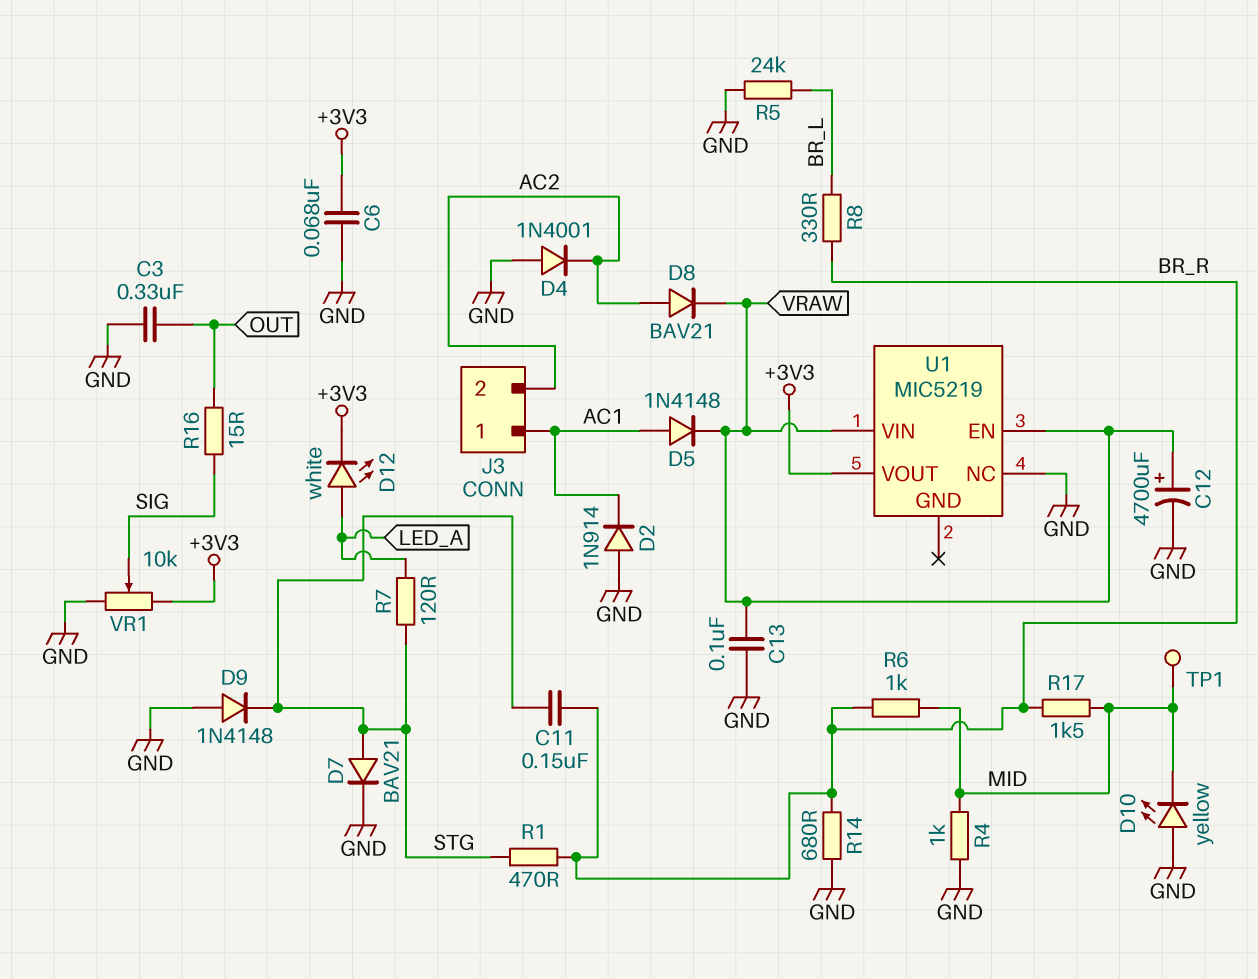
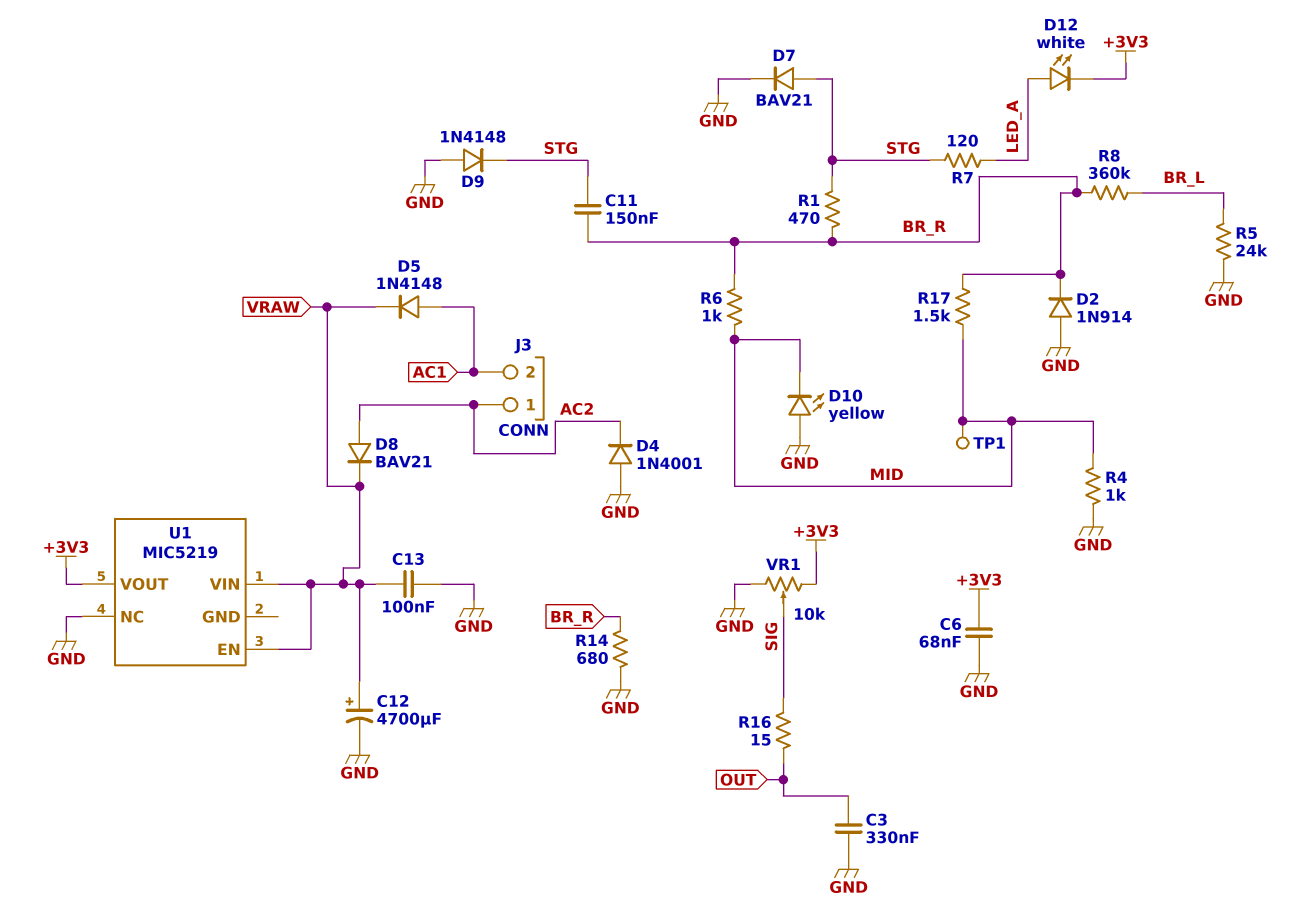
D2: diode 1N914 (A GND, K AC1) -> diode 1N914 (A GND, K BR_R)
J3 pin 1: AC1 -> AC2
J3 pin 2: AC2 -> AC1
R8: 330 (BR_L, BR_R) -> 360k (BR_L, BR_R)

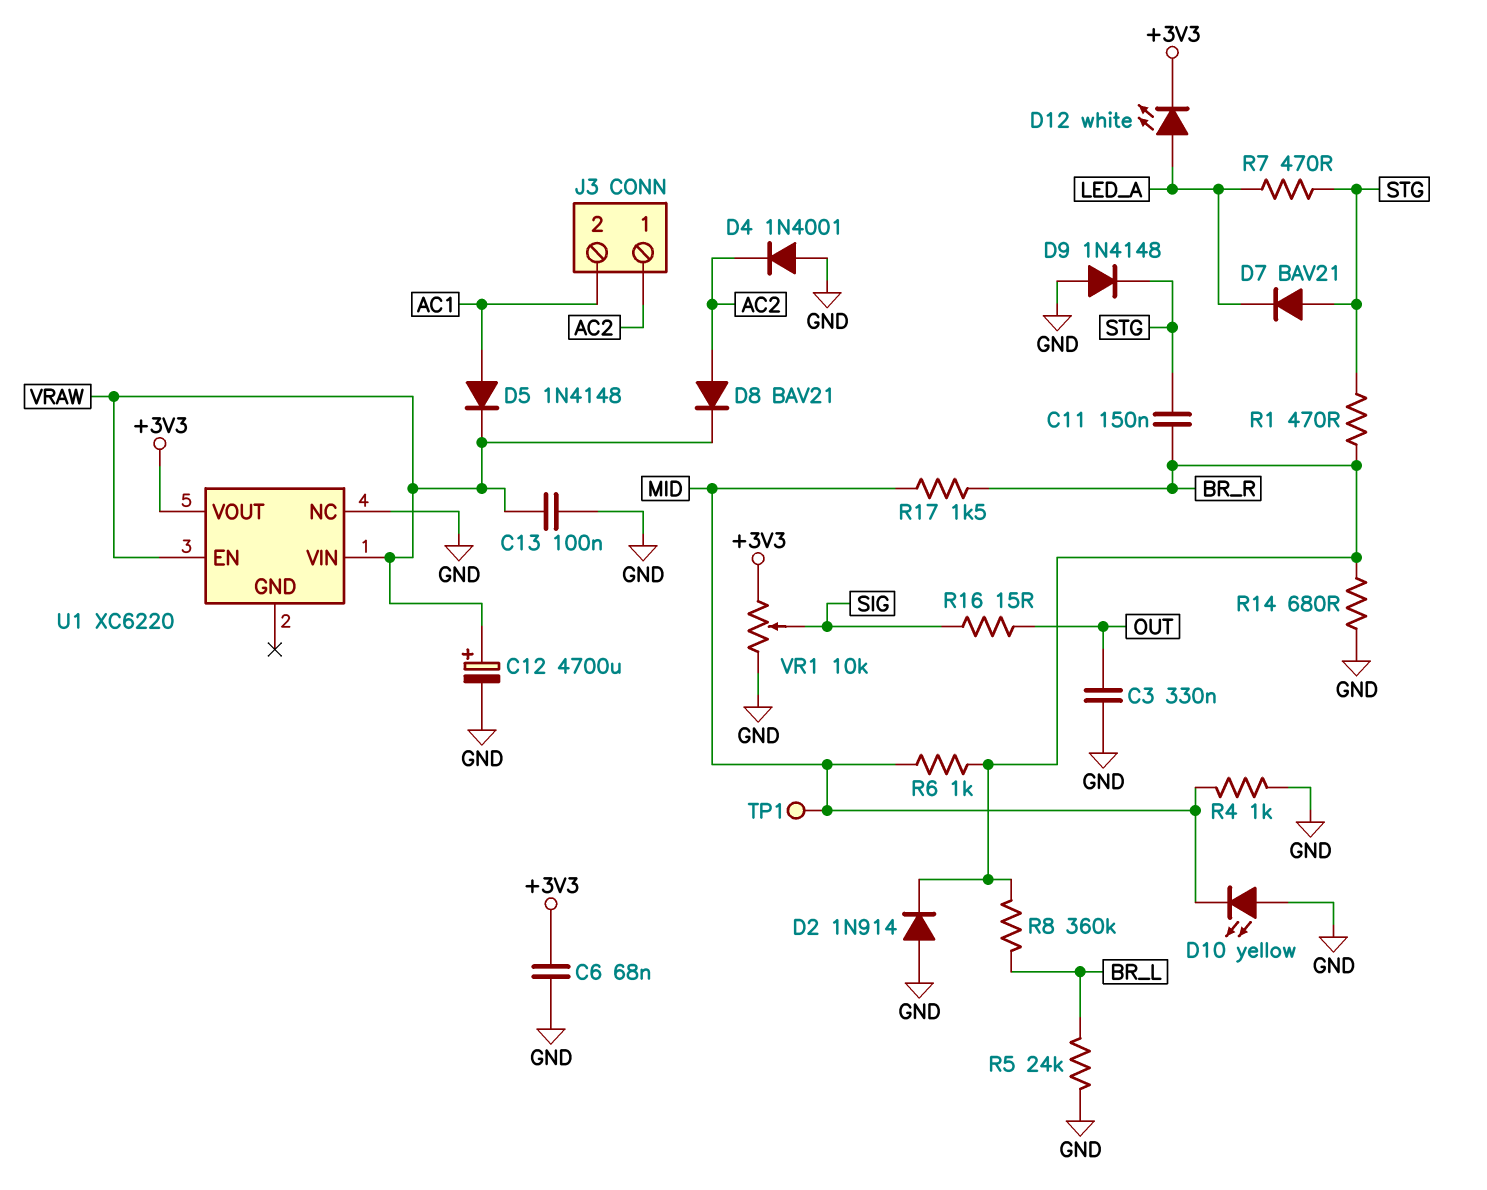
D7: diode BAV21 (A STG, K GND) -> diode BAV21 (A STG, K LED_A)
R7: 120 (LED_A, STG) -> 470 (LED_A, STG)
U1: MIC5219 -> XC6220

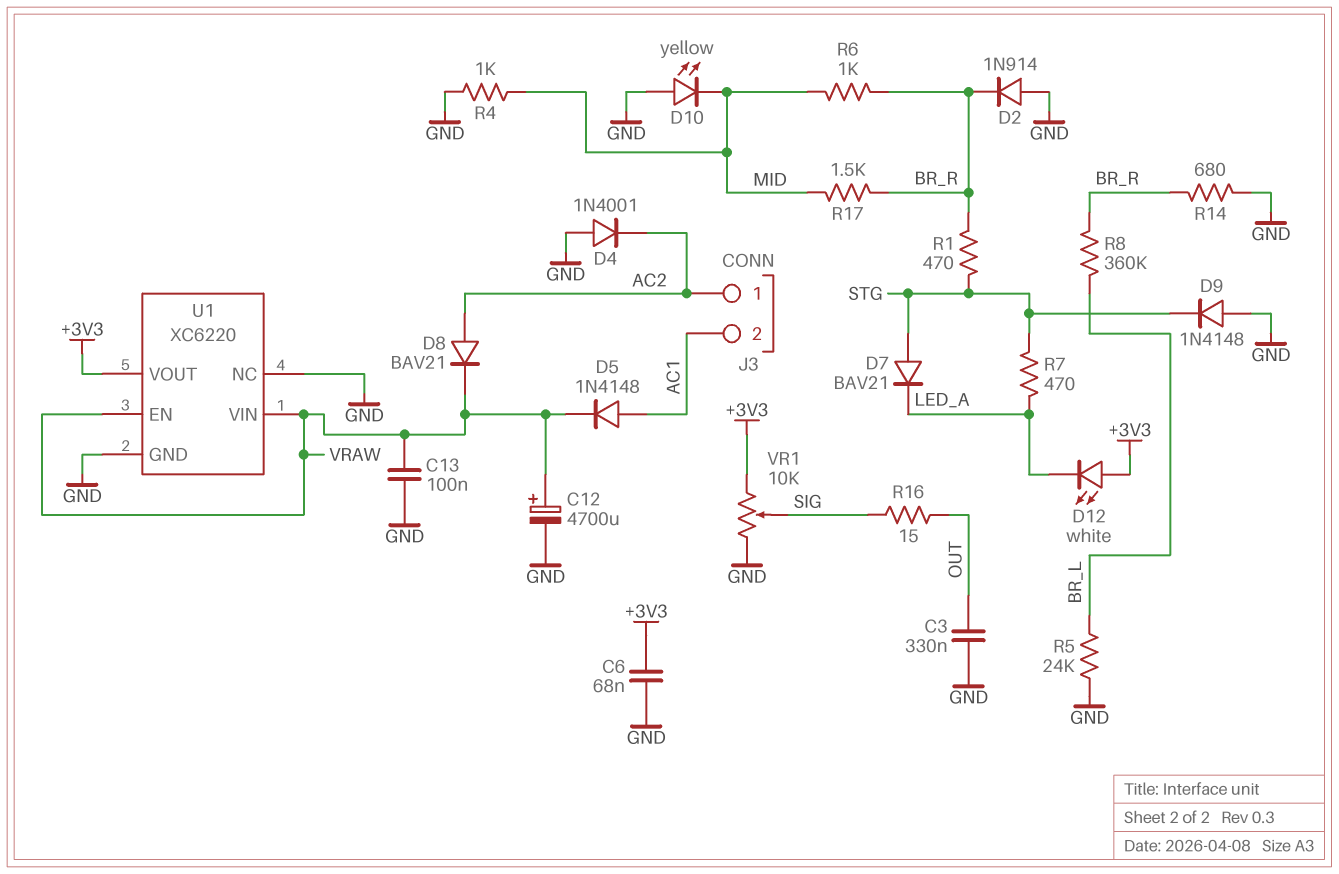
C11: 150nF (BR_R, STG) -> none
D12: LED white (A LED_A, K +3V3) -> LED white (A +3V3, K LED_A)
TP1: test point (MID) -> none
U1 pin GND: none -> GND

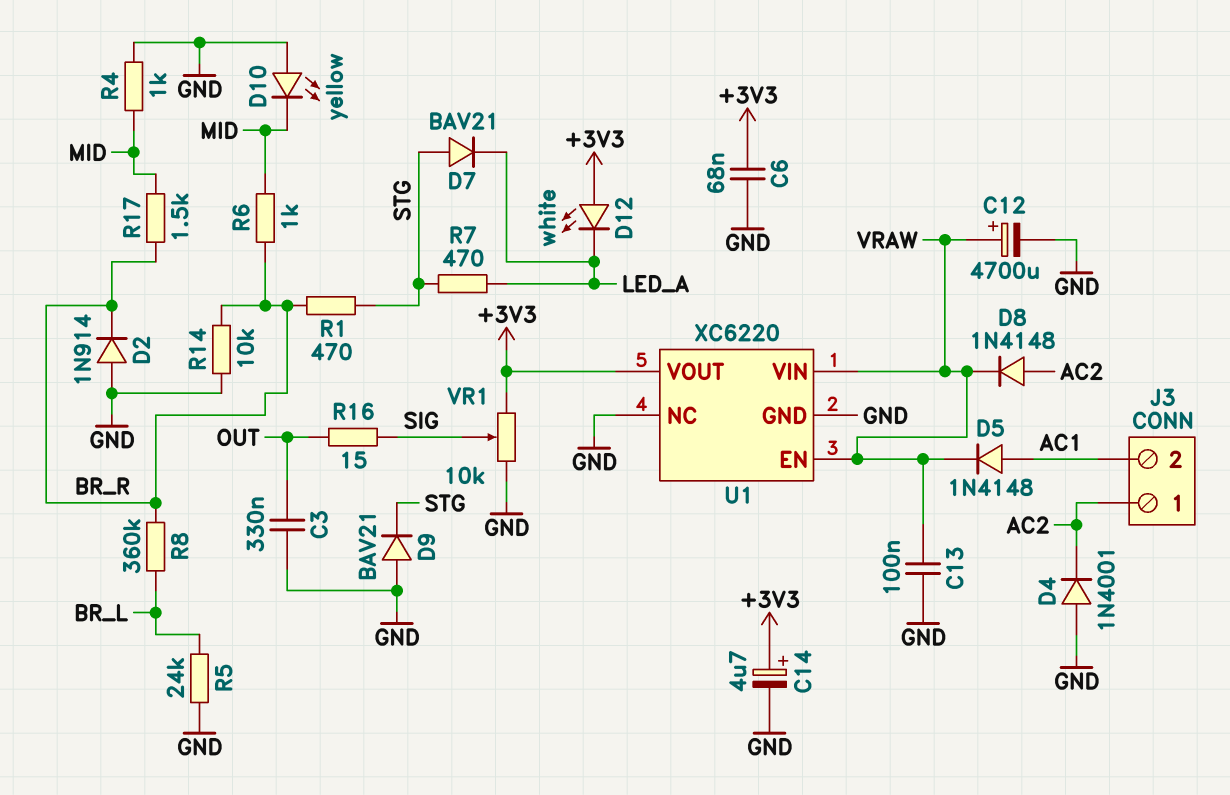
C14: none -> 4.7uF (plus +3V3, minus GND)
D8: diode BAV21 (A AC2, K VRAW) -> diode 1N4148 (A AC2, K VRAW)
D9: diode 1N4148 (A GND, K STG) -> diode BAV21 (A GND, K STG)
R14: 680 (BR_R, GND) -> 10k (BR_R, GND)

